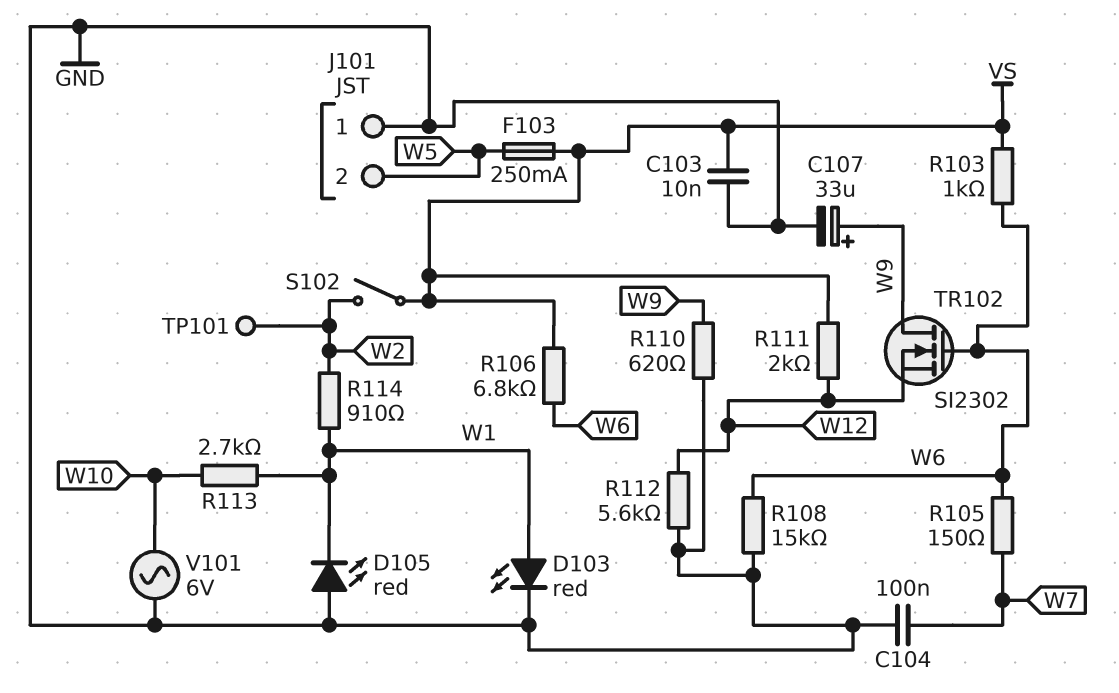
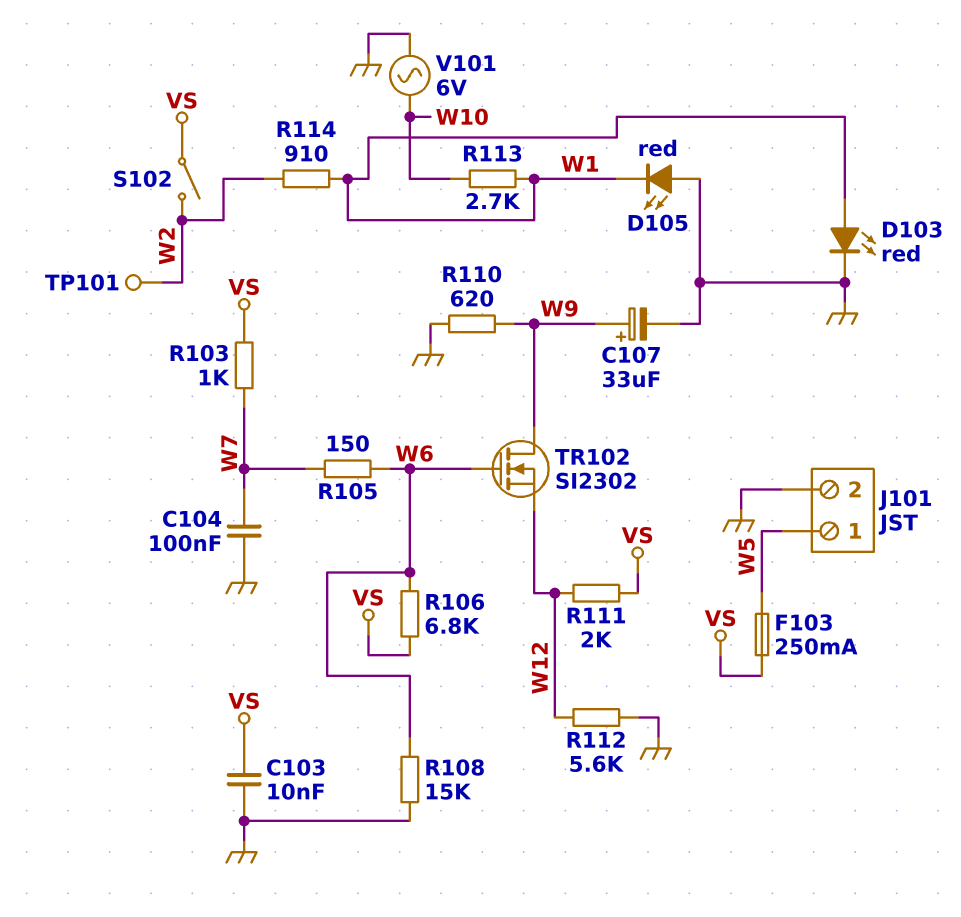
J101 pin 1: GND -> W5
J101 pin 2: W5 -> GND
R103: 1k (VS, W6) -> 1k (VS, W7)

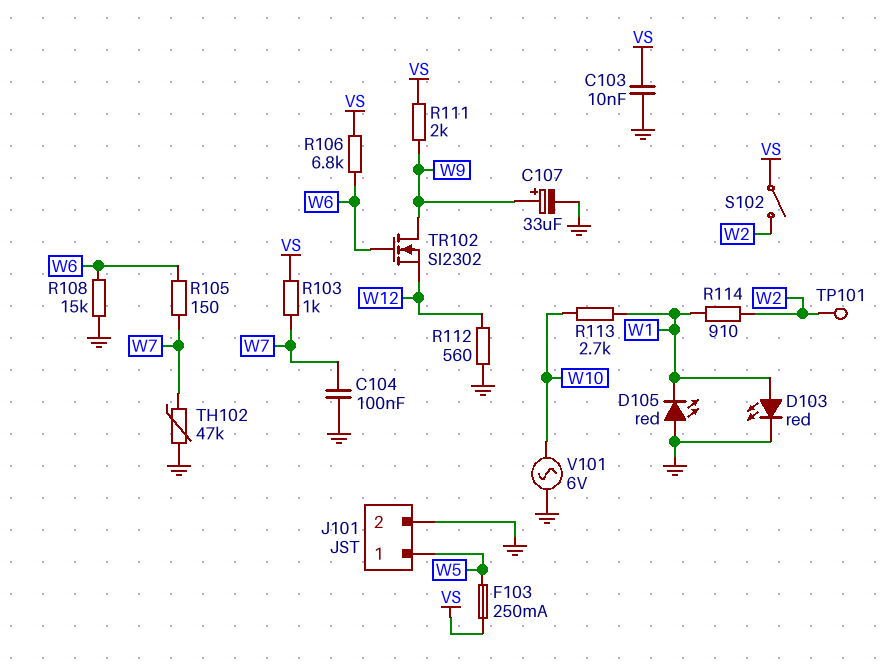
R110: 620 (GND, W9) -> none
R111: 2k (VS, W12) -> 2k (VS, W9)
R112: 5.6k (GND, W12) -> 560 (GND, W12)
TH102: none -> 47k (GND, W7)

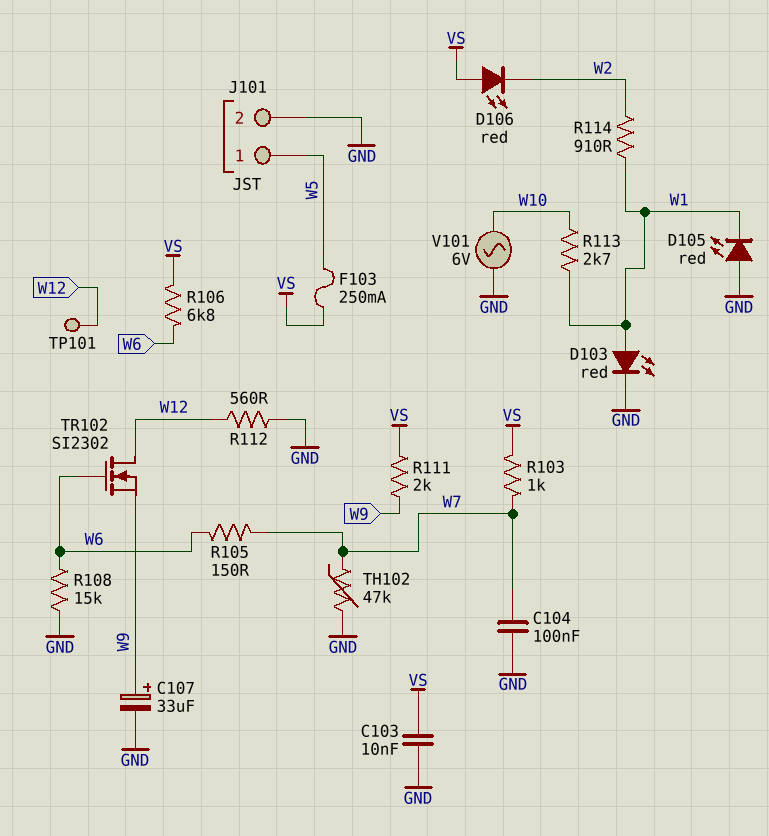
D106: none -> LED red (A VS, K W2)
S102: switch (VS, W2) -> none
TP101: test point (W2) -> test point (W12)
TR102: NMOS SI2302 (G W6, D W9, S W12) -> NMOS SI2302 (G W6, D W12, S W9)

